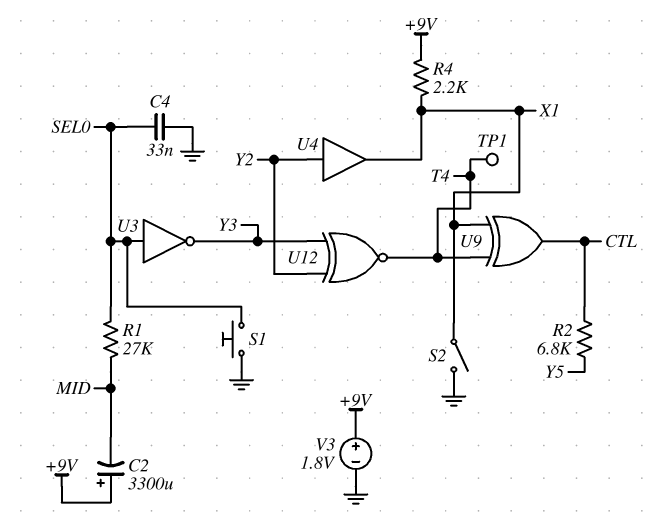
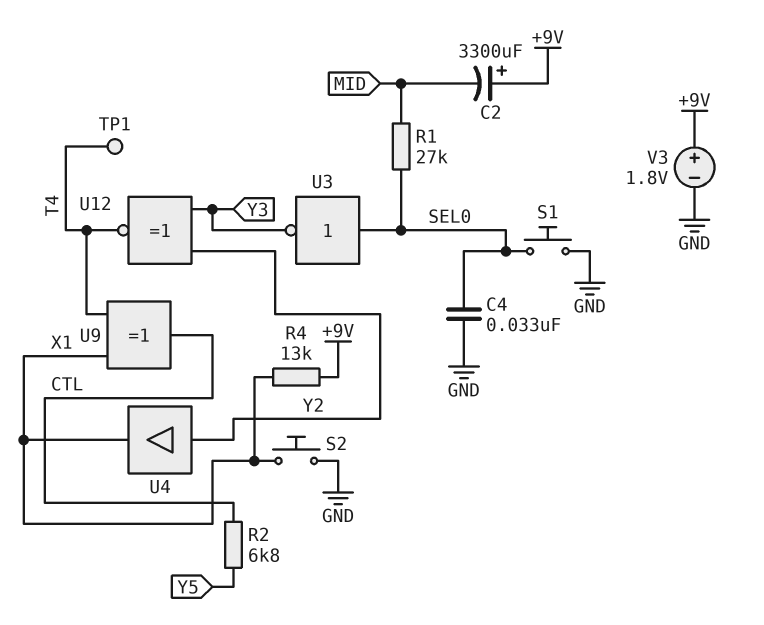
R4: 2.2k (+9V, X1) -> 13k (+9V, X1)
S2: switch (GND, X1) -> button (GND, X1)

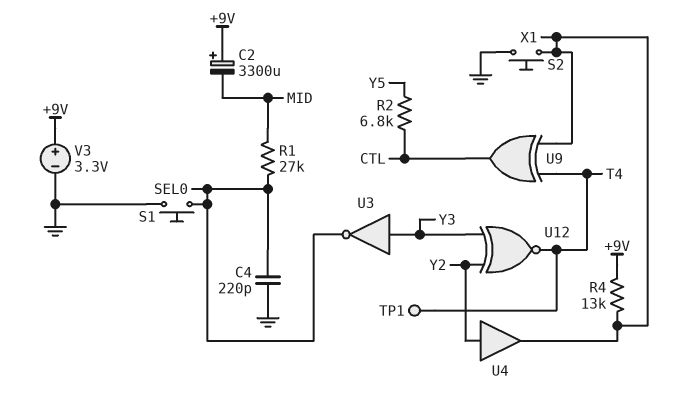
C4: 33nF (GND, SEL0) -> 220pF (GND, SEL0)
U3: NOT (in SEL0, out Y3) -> NOT (in Y3, out SEL0)
V3: 1.8V (plus +9V, minus GND) -> 3.3V (plus +9V, minus GND)

